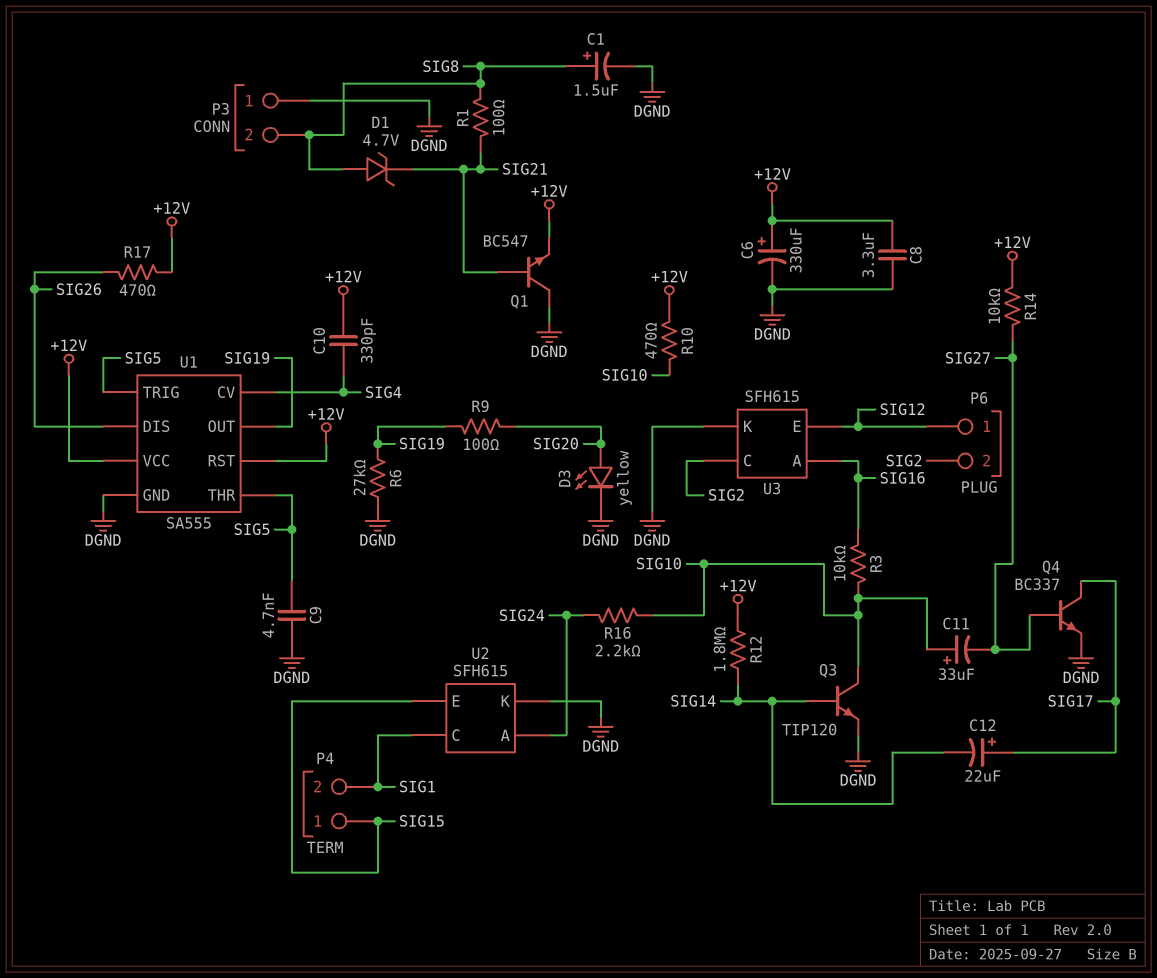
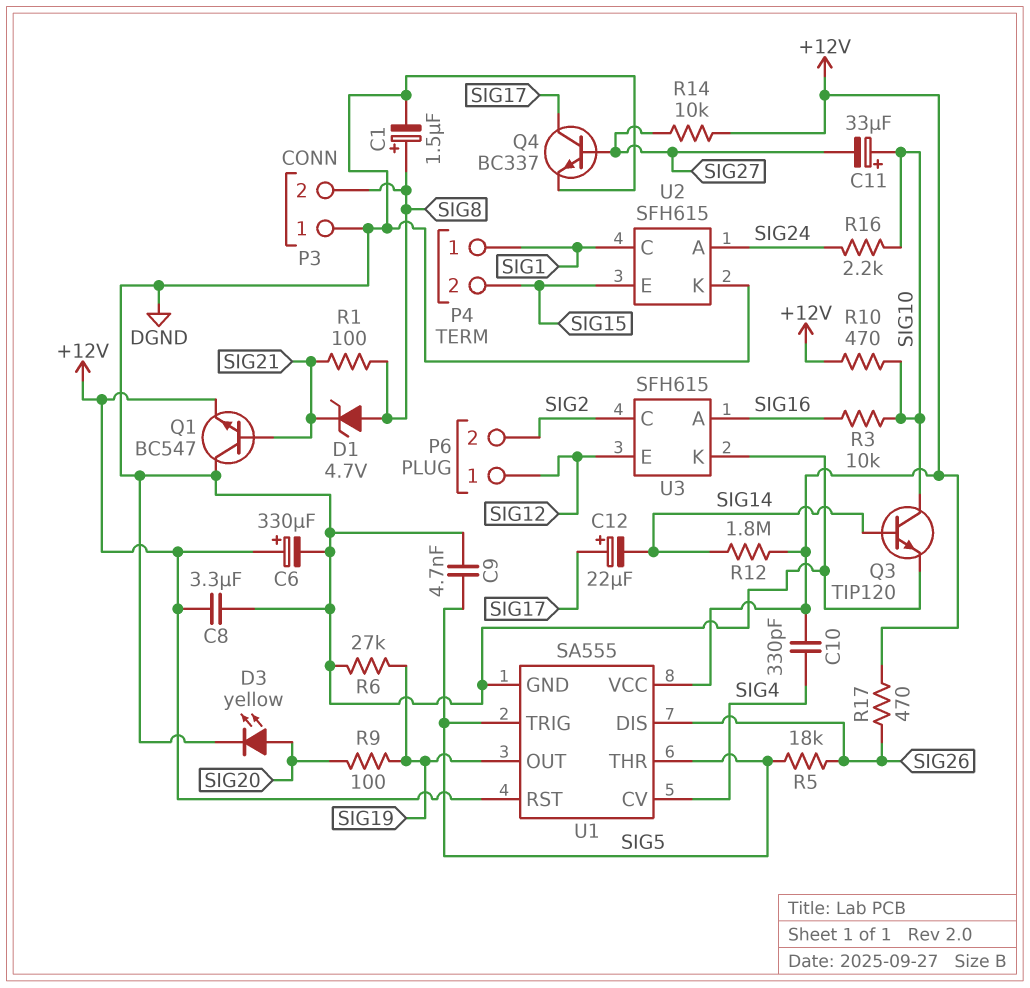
P4 pin 1: SIG15 -> SIG1
P4 pin 2: SIG1 -> SIG15
R5: none -> 18k (SIG5, SIG26)

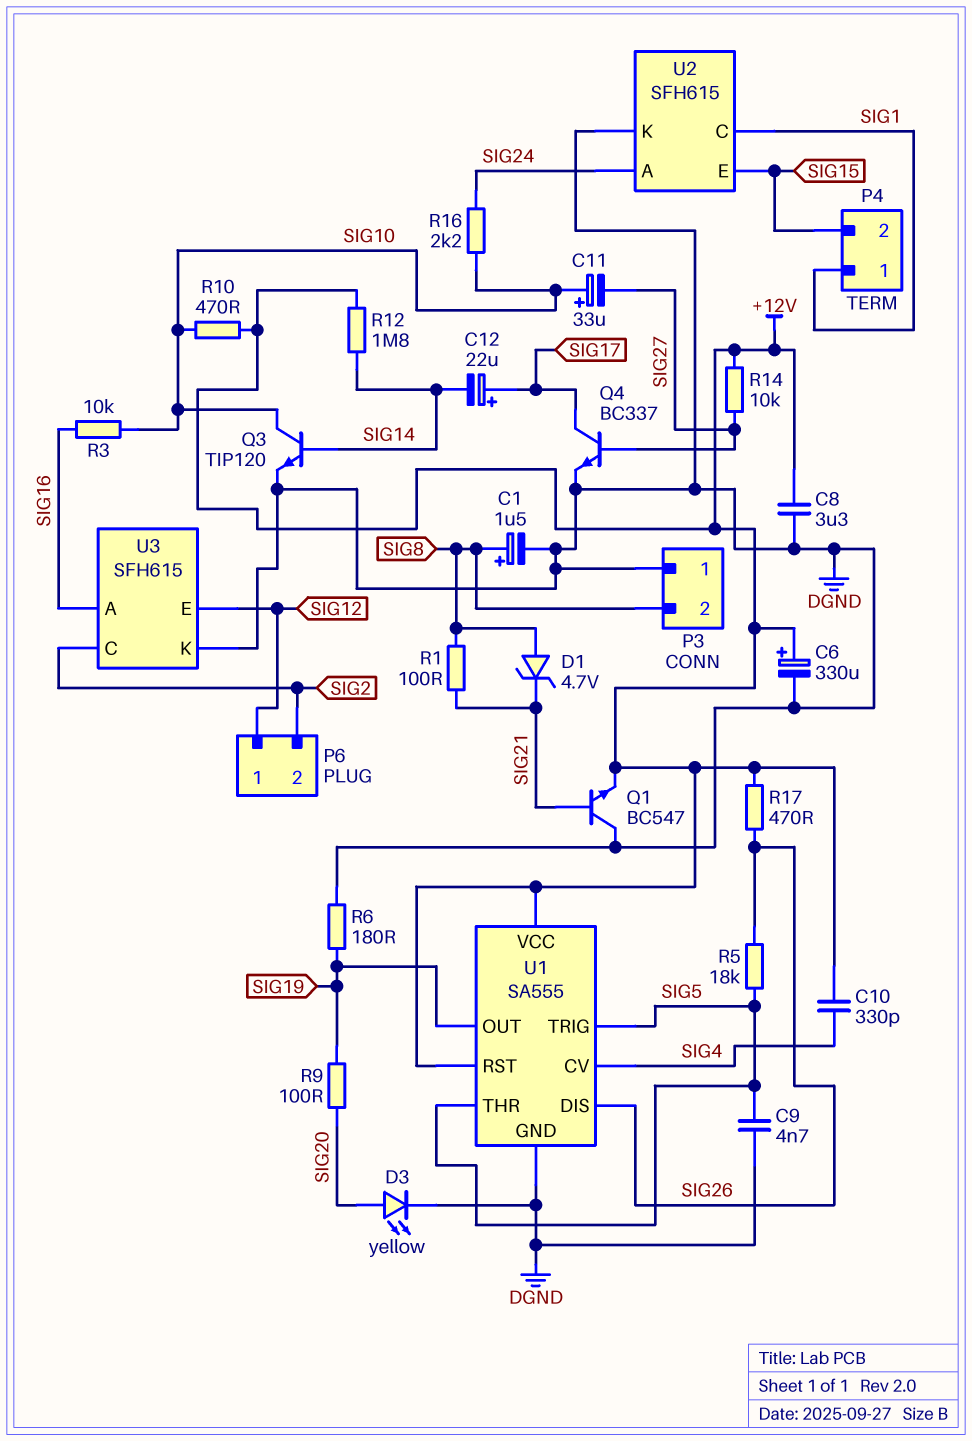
R6: 27k (DGND, SIG19) -> 180 (DGND, SIG19)

